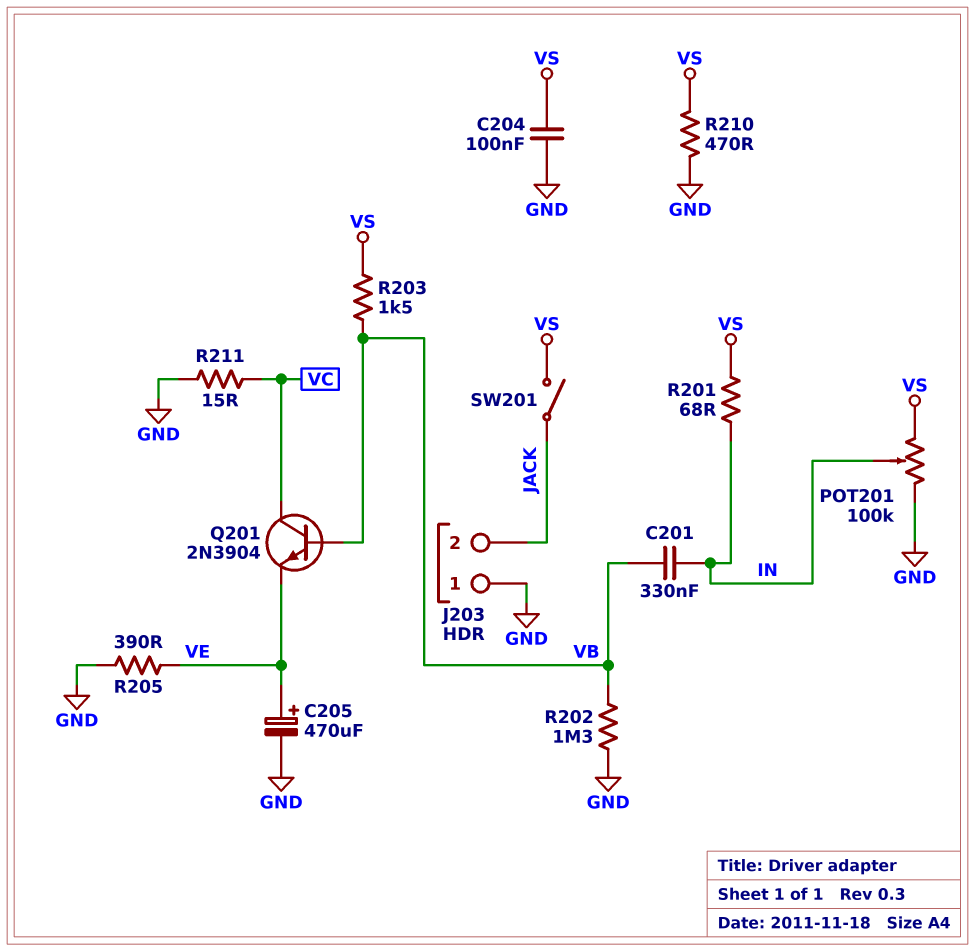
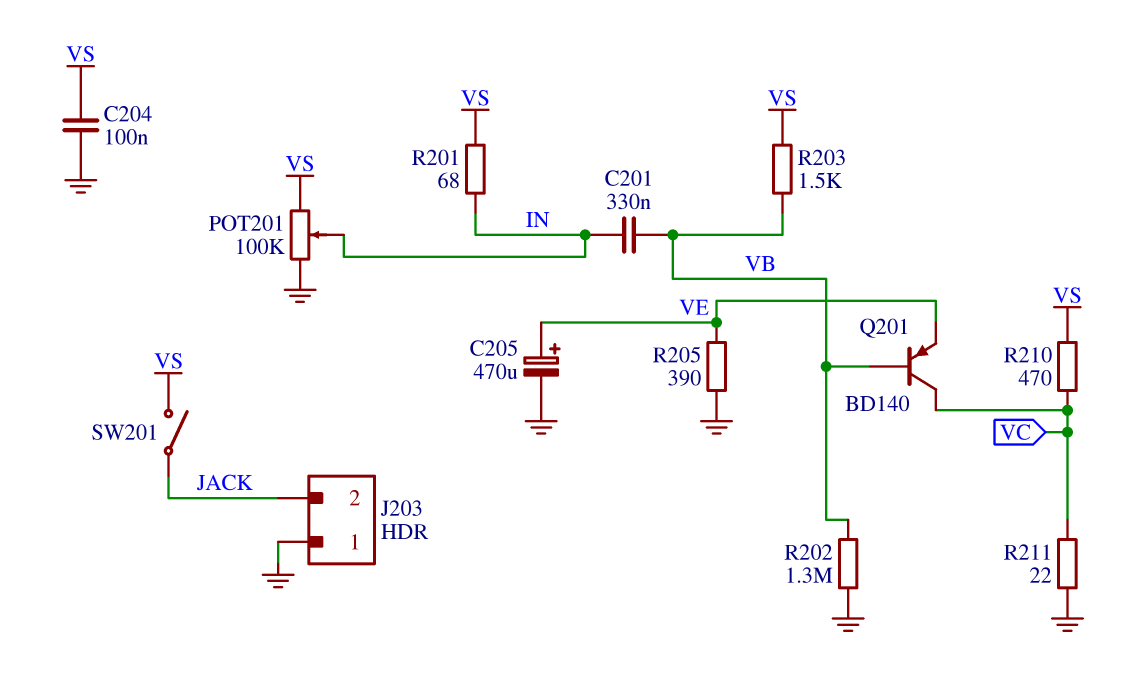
Q201: NPN 2N3904 (B VB, C VC, E VE) -> PNP BD140 (B VB, C VC, E VE)
R210: 470 (GND, VS) -> 470 (VC, VS)
R211: 15 (GND, VC) -> 22 (GND, VC)

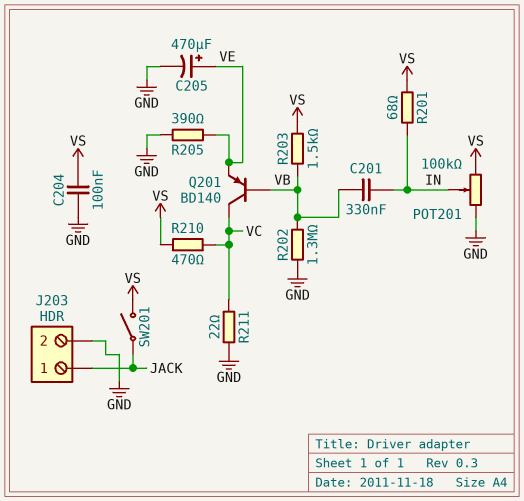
J203 pin 1: GND -> JACK
J203 pin 2: JACK -> GND

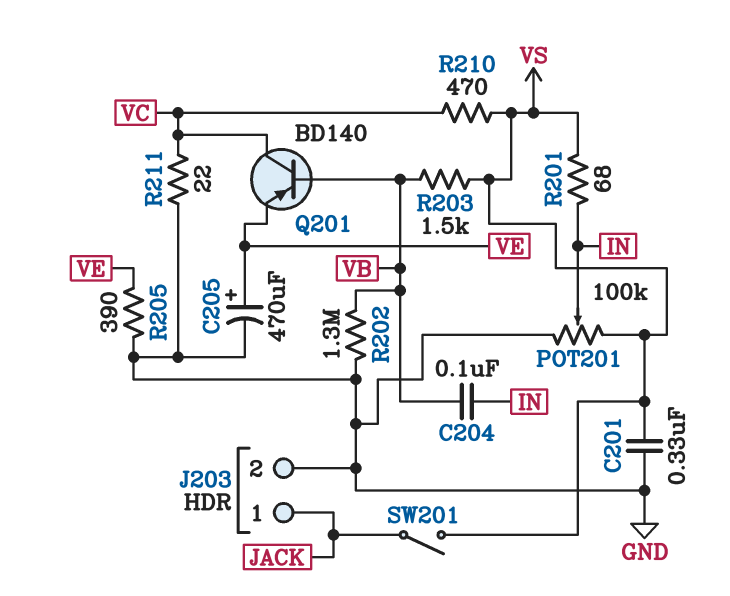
C201: 330nF (IN, VB) -> 330nF (GND, VS)
C204: 100nF (GND, VS) -> 100nF (IN, VB)

